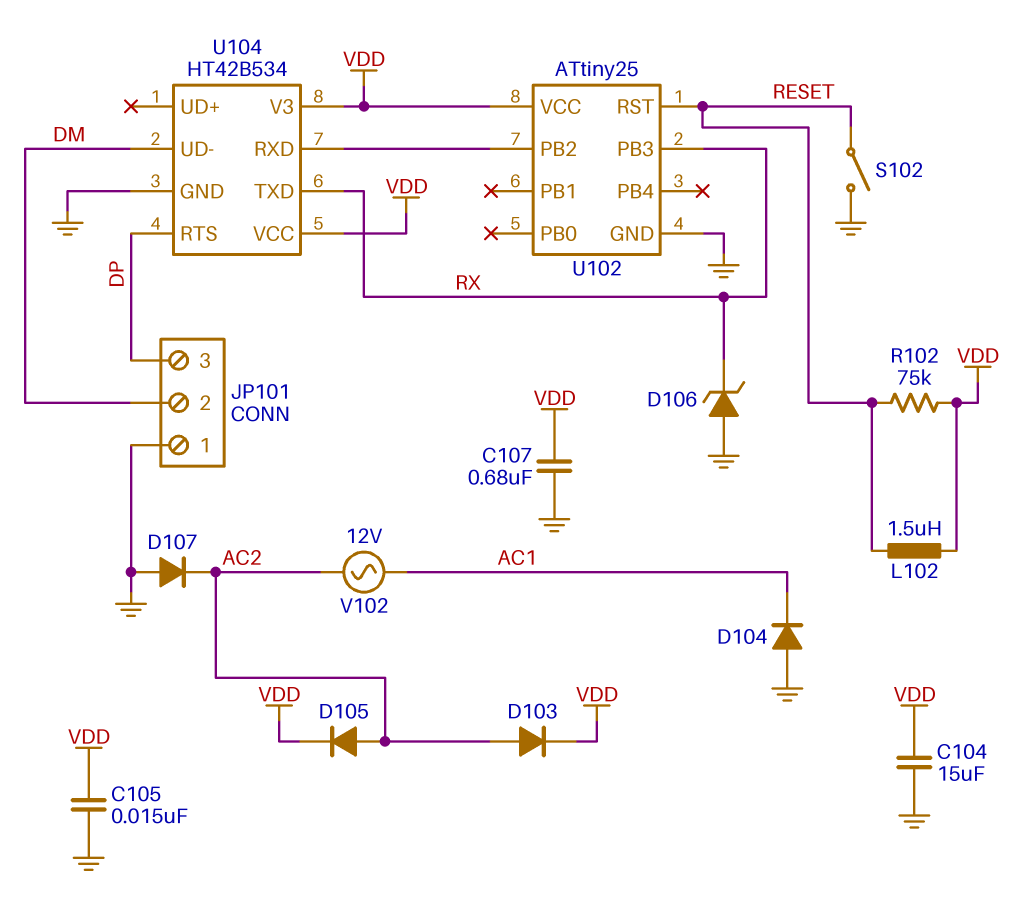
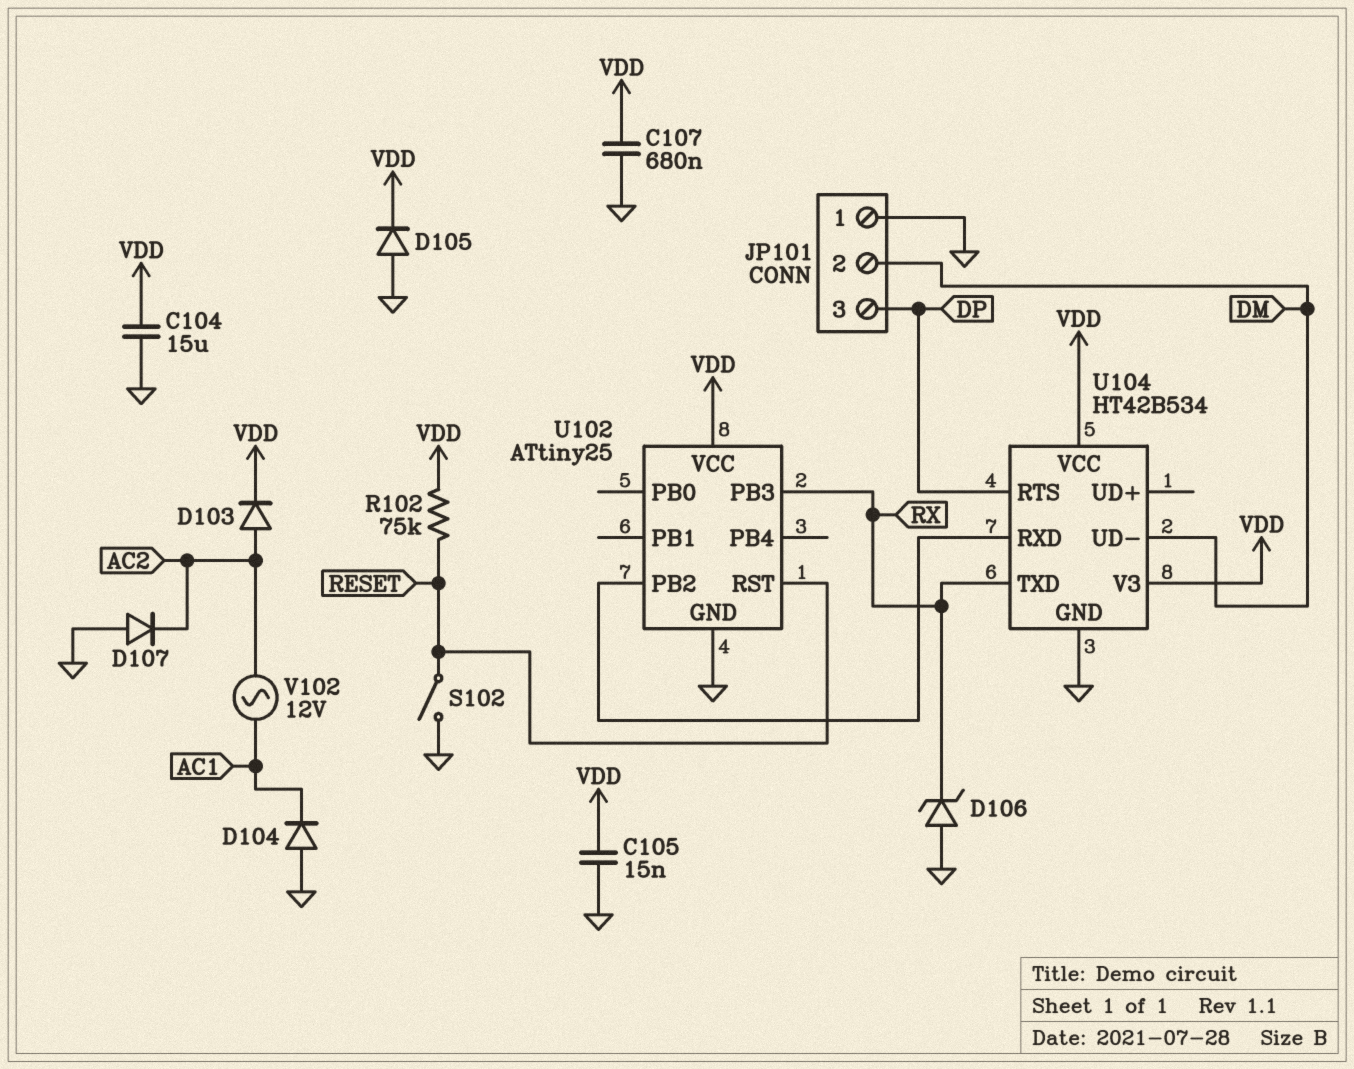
D105: diode (A AC2, K VDD) -> diode (A GND, K VDD)
L102: 1.5uH (RESET, VDD) -> none

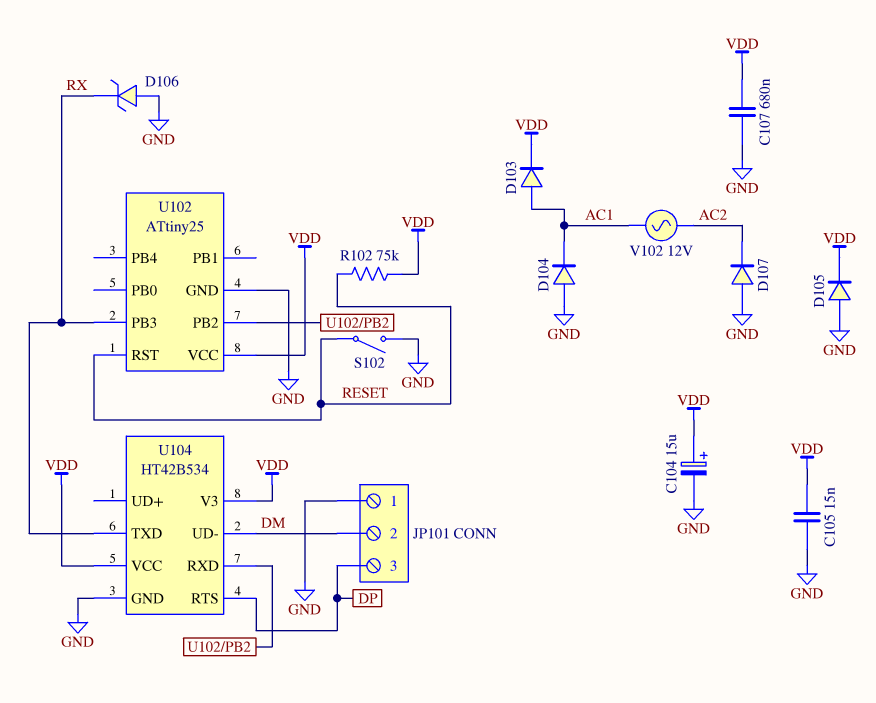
C104: 15uF (GND, VDD) -> 15uF (plus VDD, minus GND)
D103: diode (A AC2, K VDD) -> diode (A AC1, K VDD)

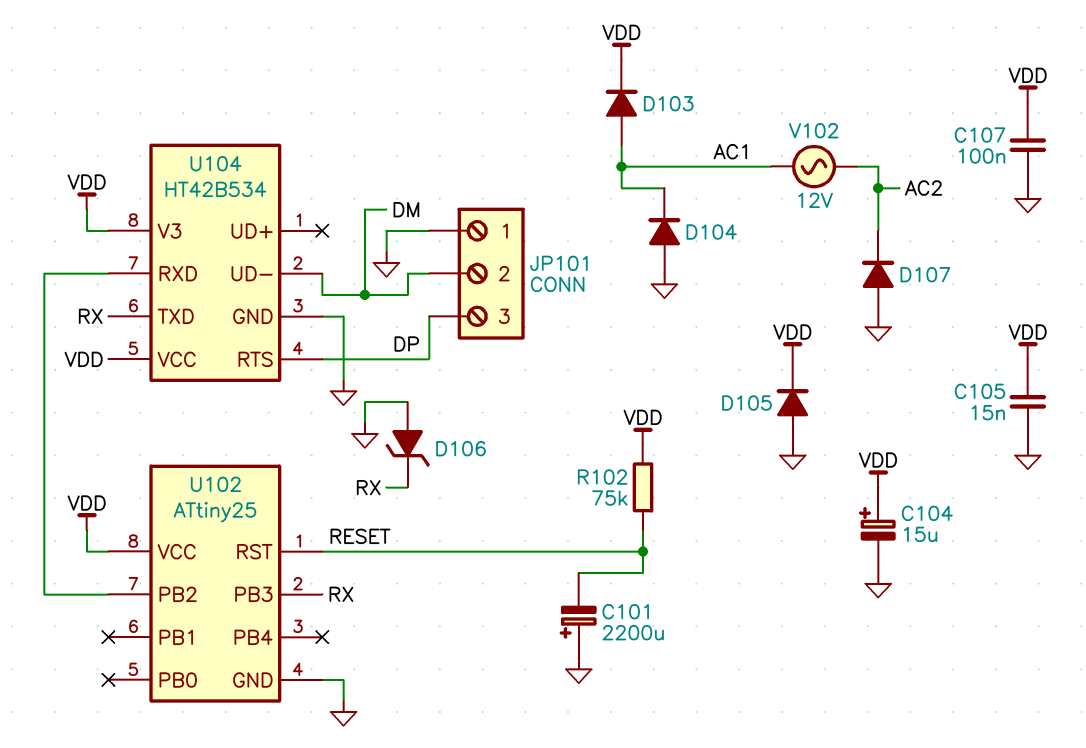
C101: none -> 2200uF (plus GND, minus RESET)
C107: 680nF (GND, VDD) -> 100nF (GND, VDD)
S102: switch (GND, RESET) -> none

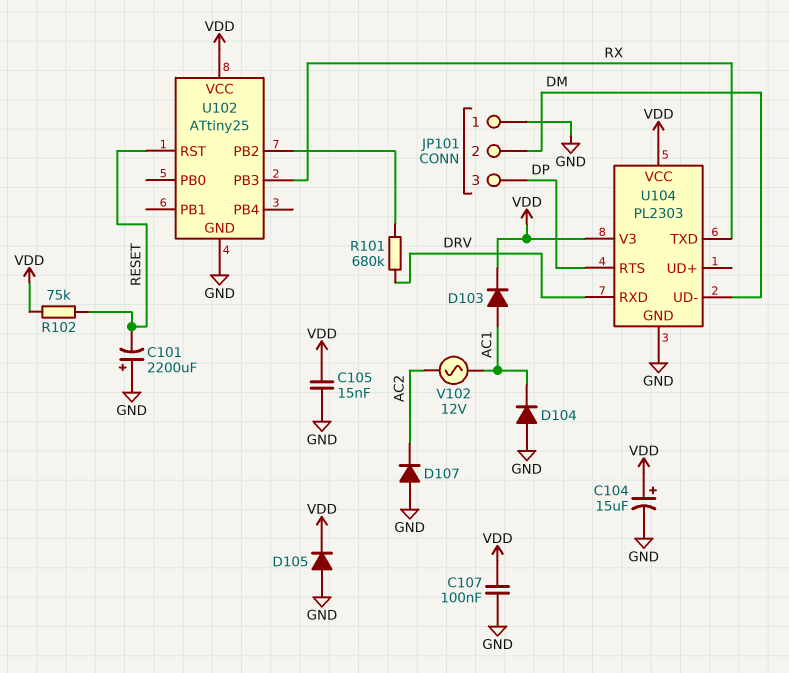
D106: zener (A GND, K RX) -> none
R101: none -> 680k (DRV, U102/PB2)
U104: HT42B534 -> PL2303
U104 pin RXD: U102/PB2 -> DRV

